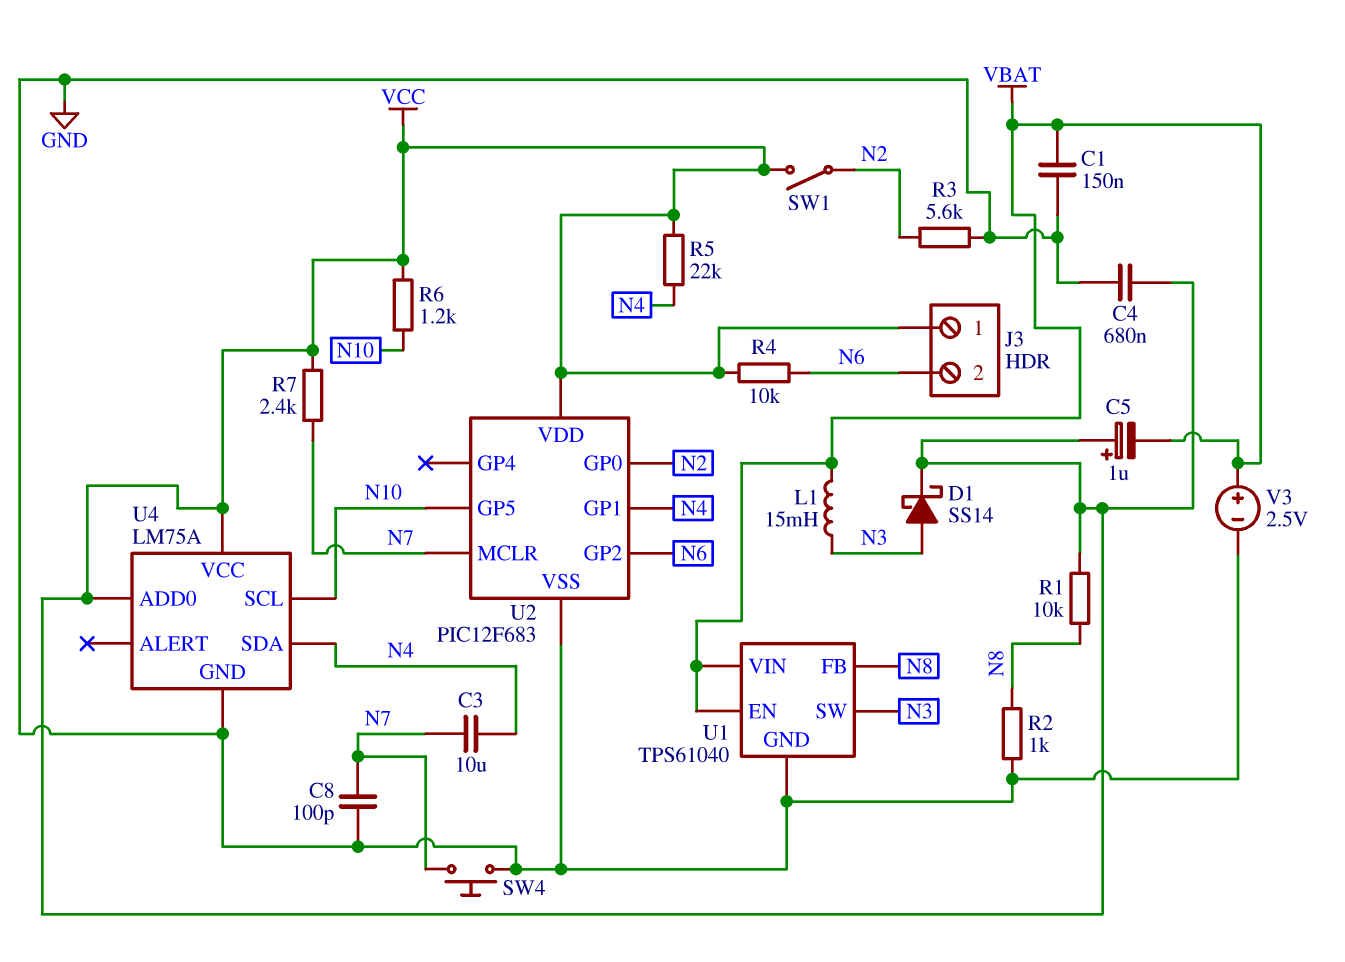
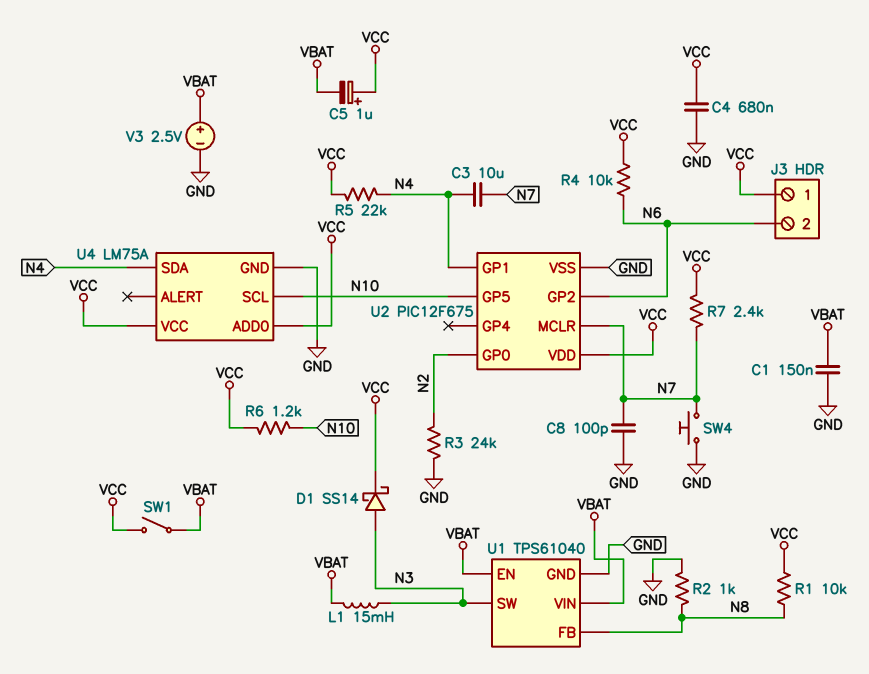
R3: 5.6k (GND, N2) -> 24k (GND, N2)
SW1: switch (N2, VCC) -> switch (VBAT, VCC)
U2: PIC12F683 -> PIC12F675

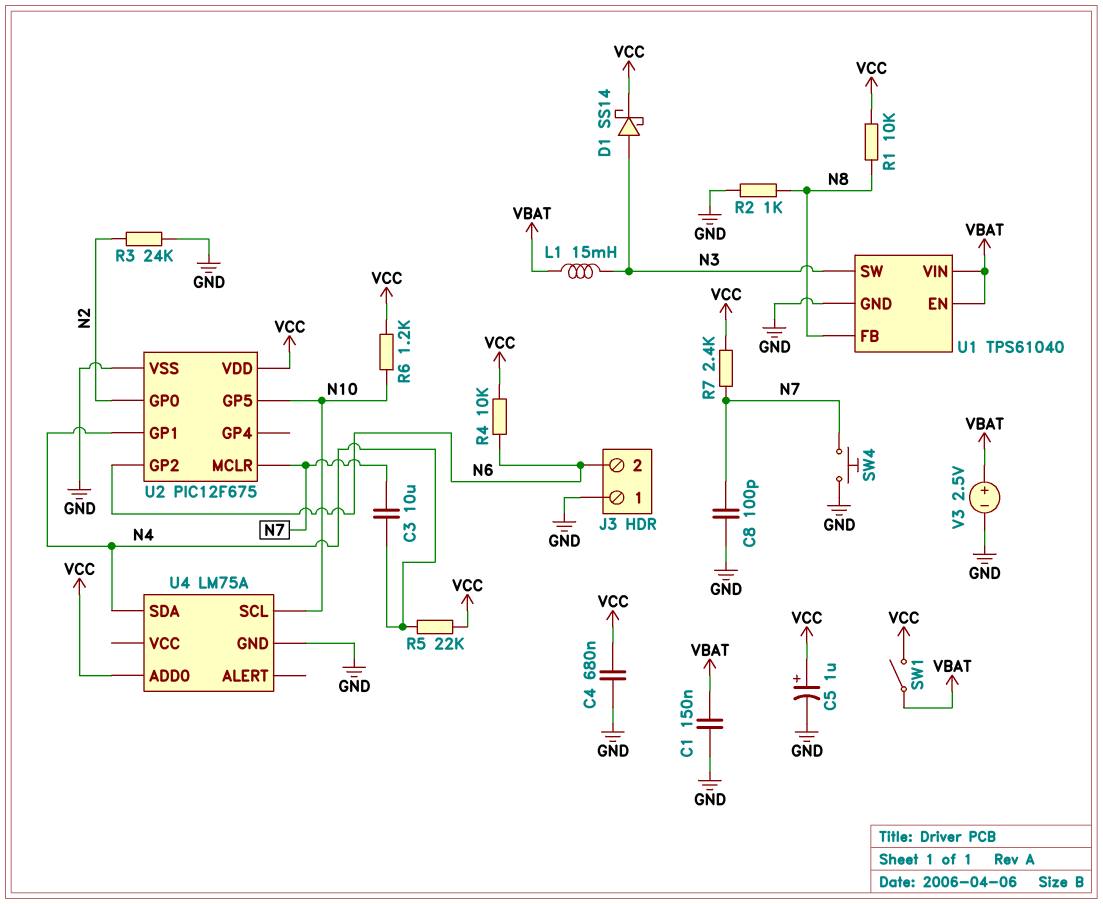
C5: 1uF (plus VCC, minus VBAT) -> 1uF (plus VCC, minus GND)
J3 pin 1: VCC -> GND
U4 pin VCC: VCC -> none

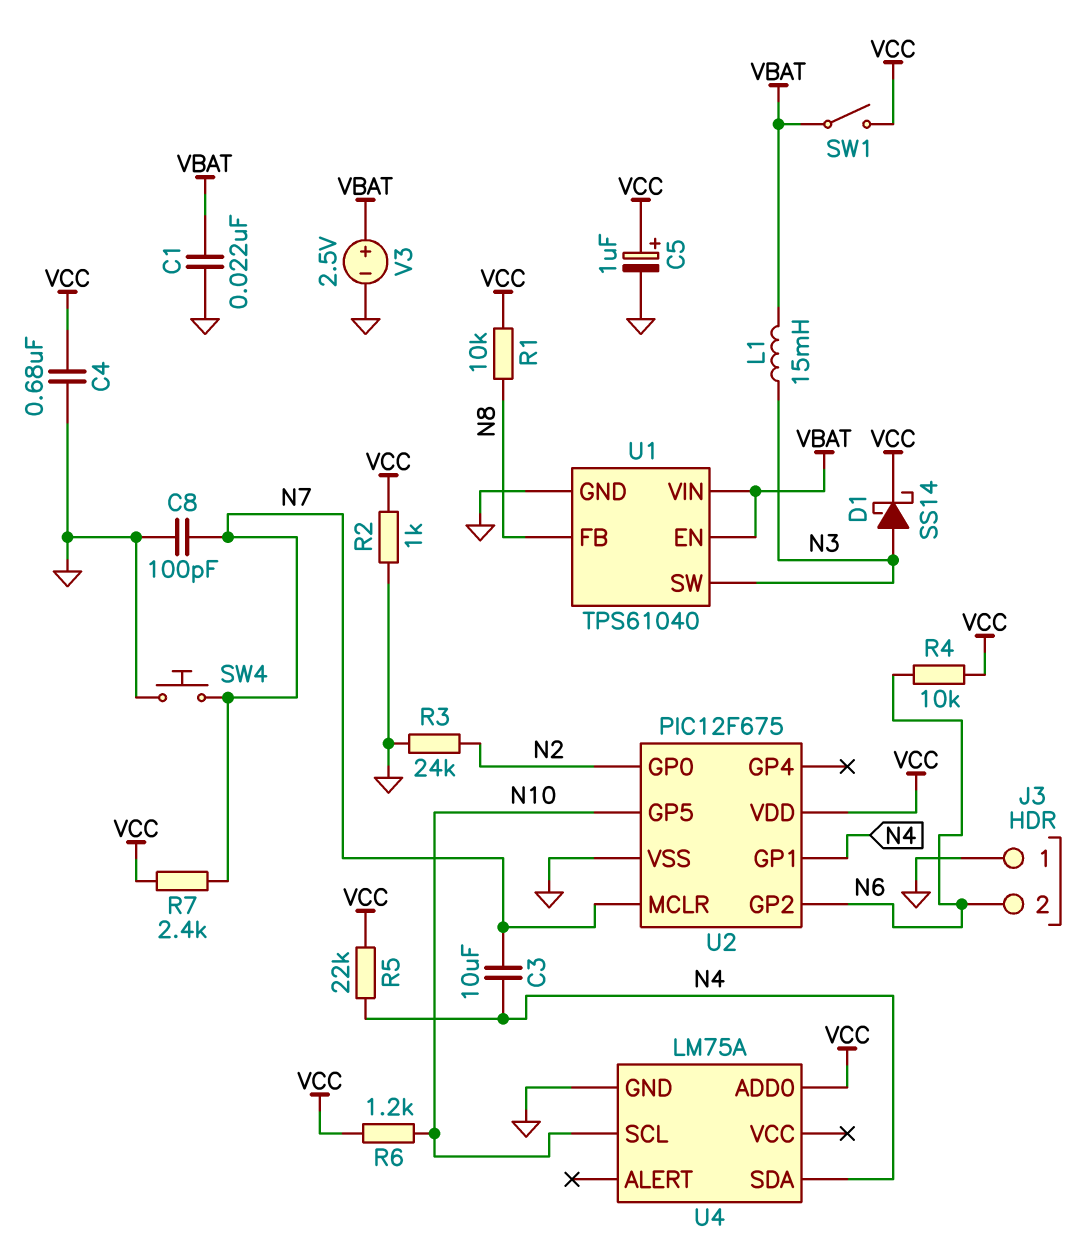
C1: 150nF (GND, VBAT) -> 22nF (GND, VBAT)
R2: 1k (GND, N8) -> 1k (GND, VCC)

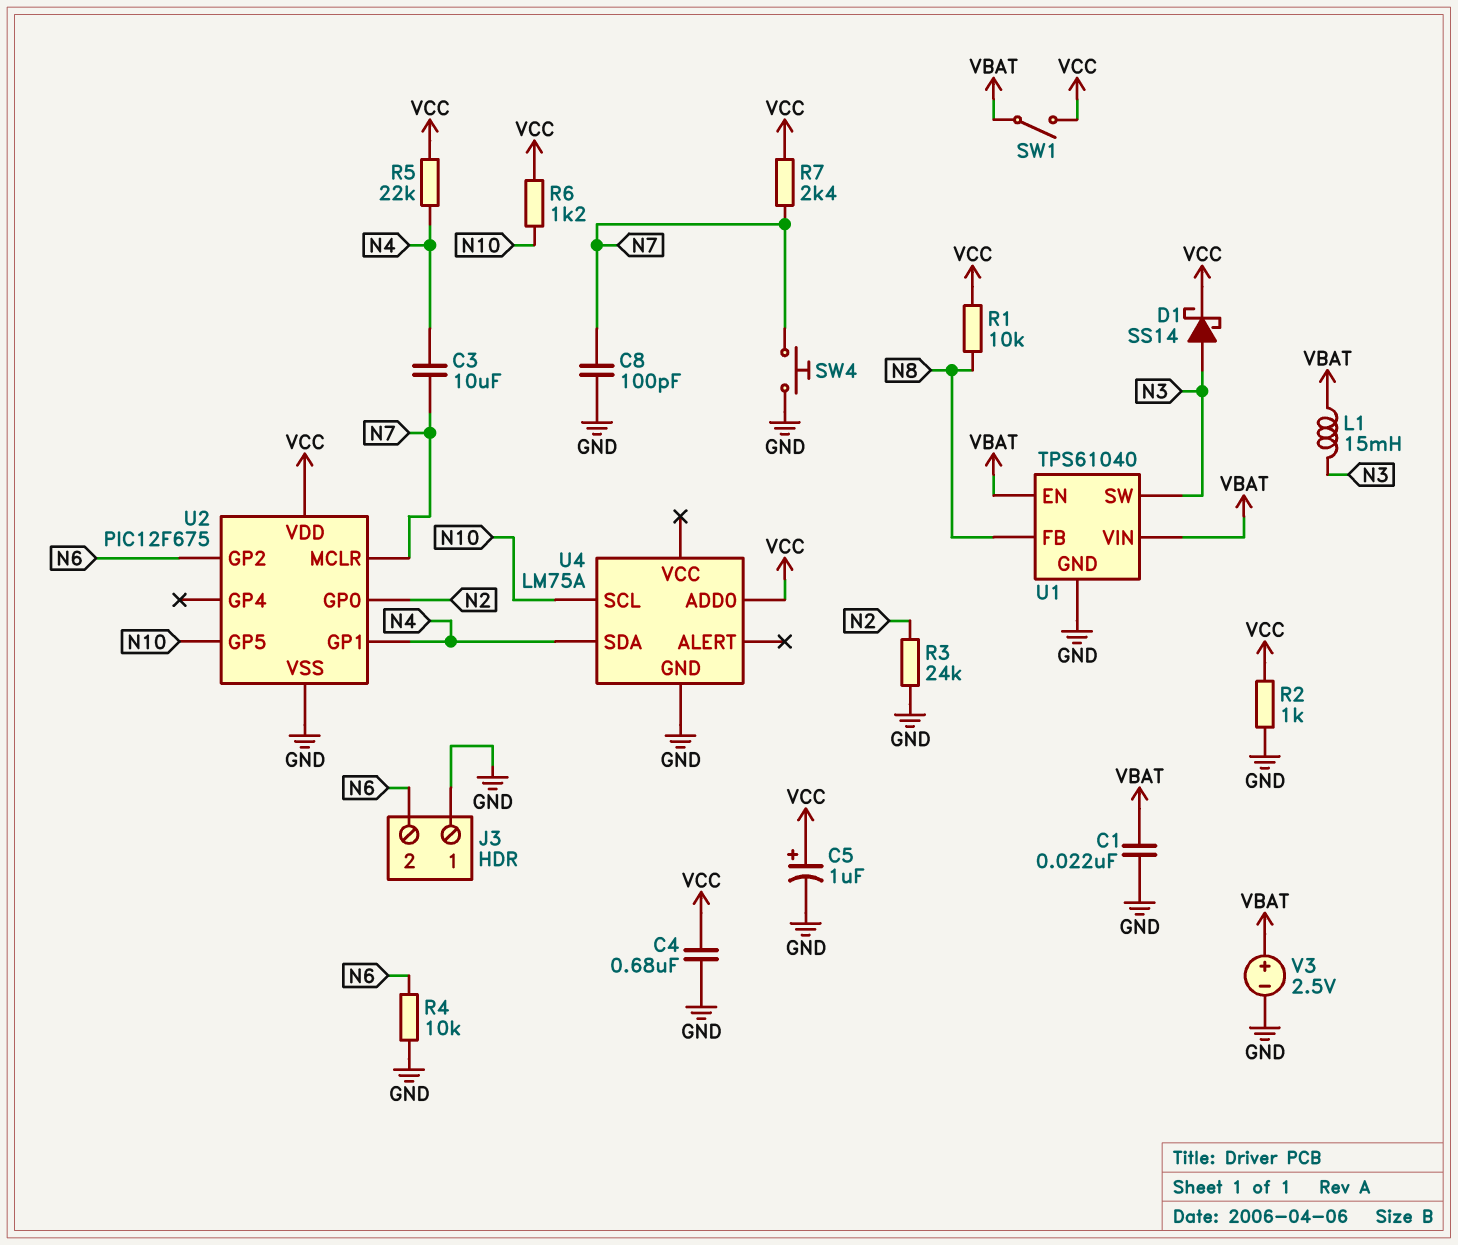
R4: 10k (N6, VCC) -> 10k (GND, N6)

